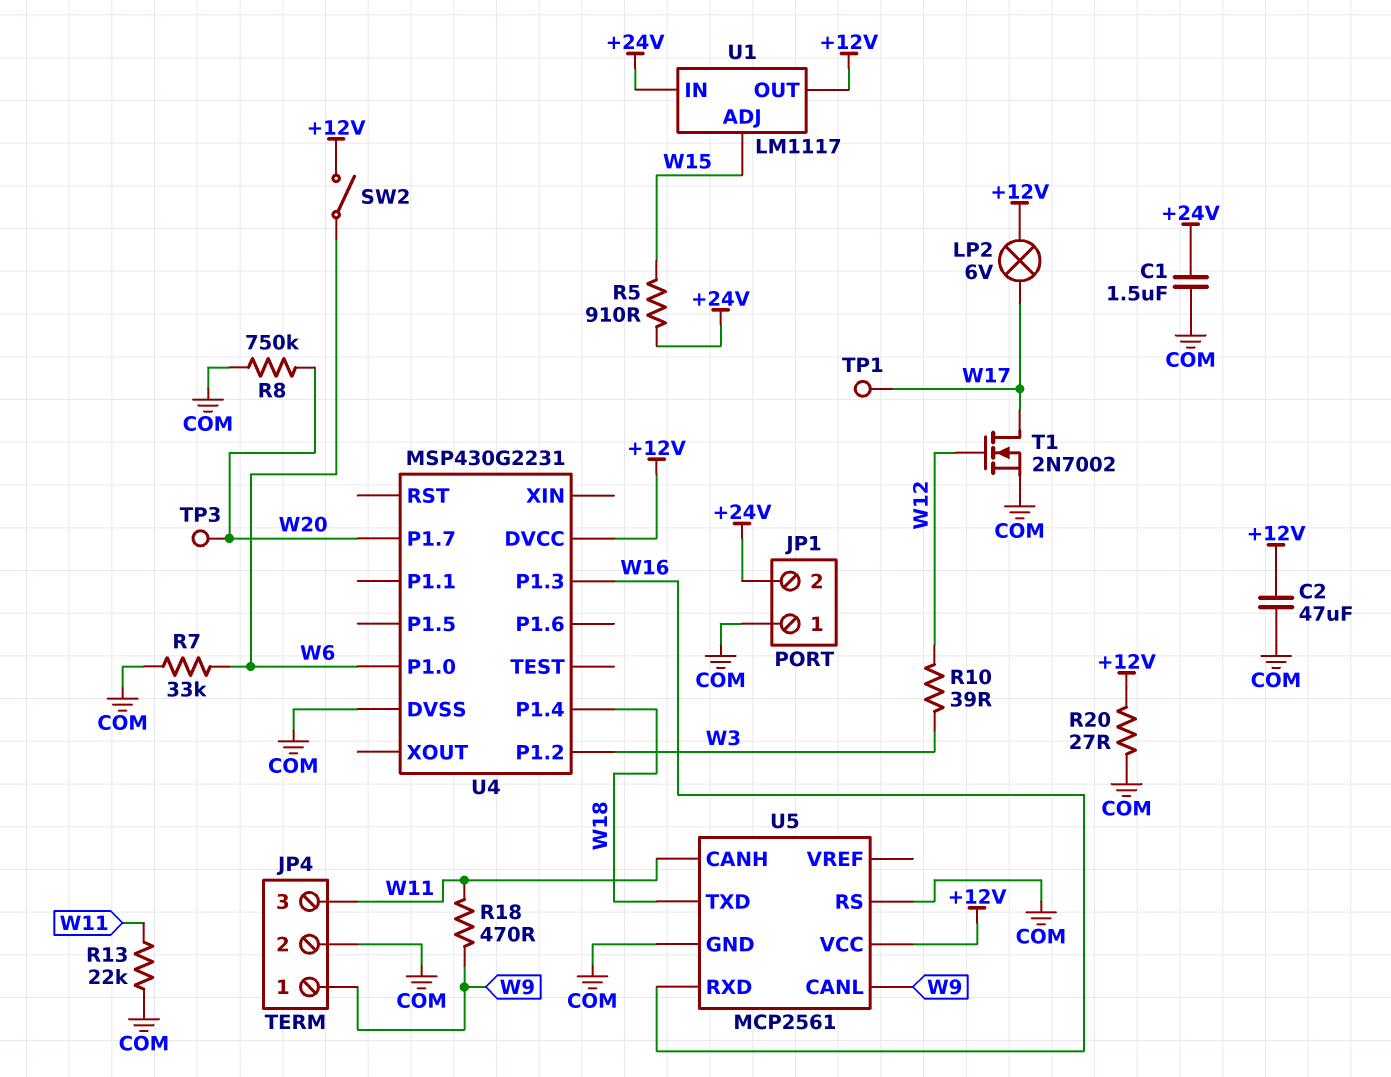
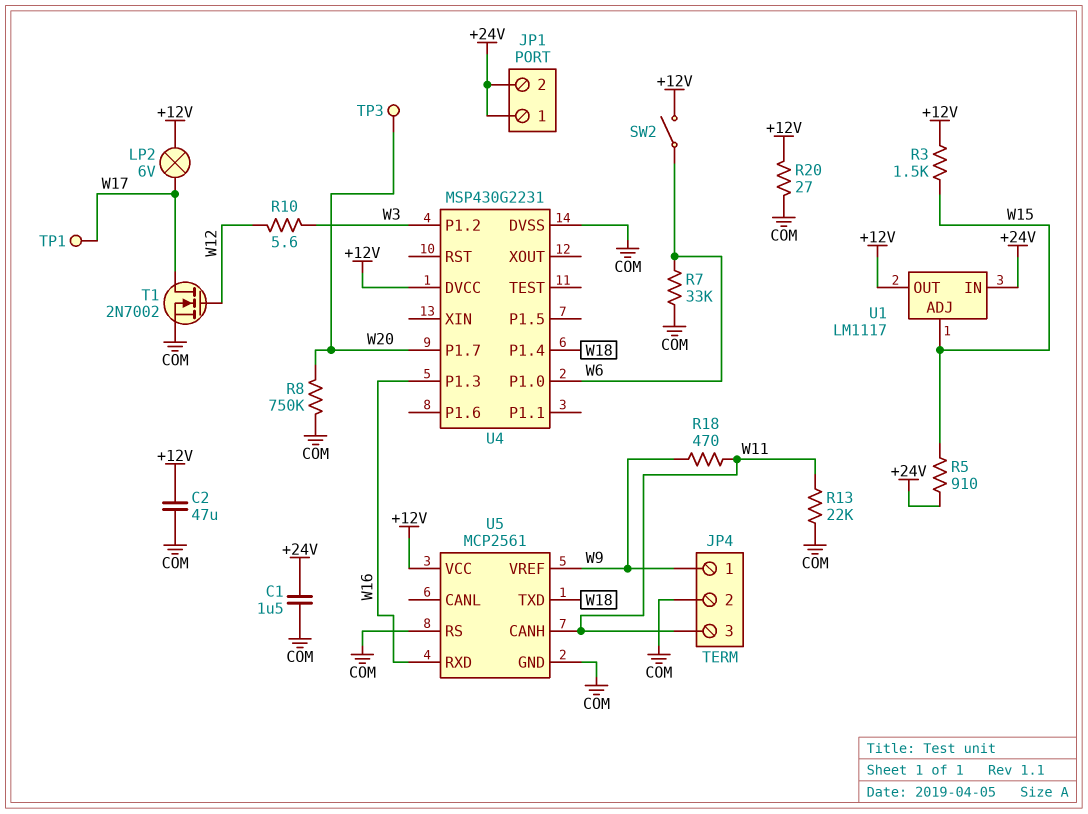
JP1 pin 1: COM -> +24V
R3: none -> 1.5k (+12V, W15)
R10: 39 (W3, W12) -> 5.6 (W3, W12)
U5 pin CANL: W9 -> none
U5 pin VREF: none -> W9

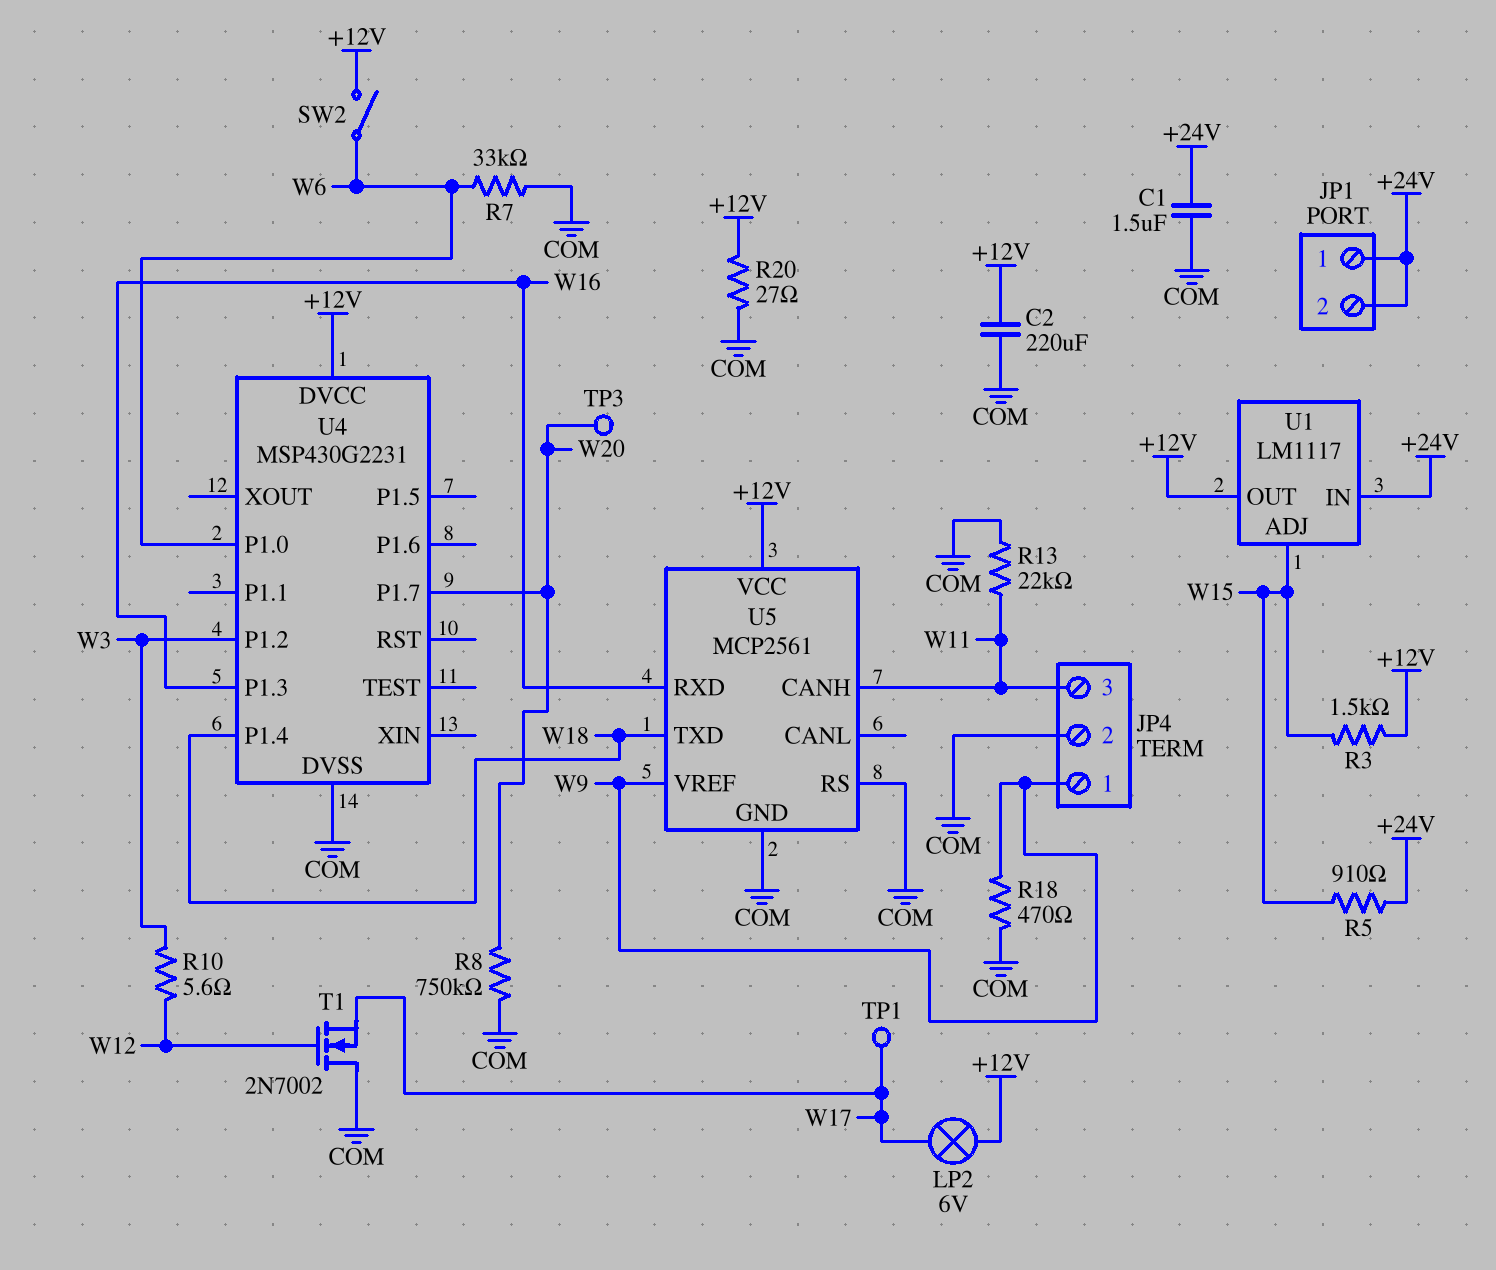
C2: 47uF (+12V, COM) -> 220uF (+12V, COM)
R18: 470 (W9, W11) -> 470 (COM, W9)
T1: NMOS 2N7002 (G W12, D W17, S COM) -> NMOS 2N7002 (G W12, D COM, S W17)

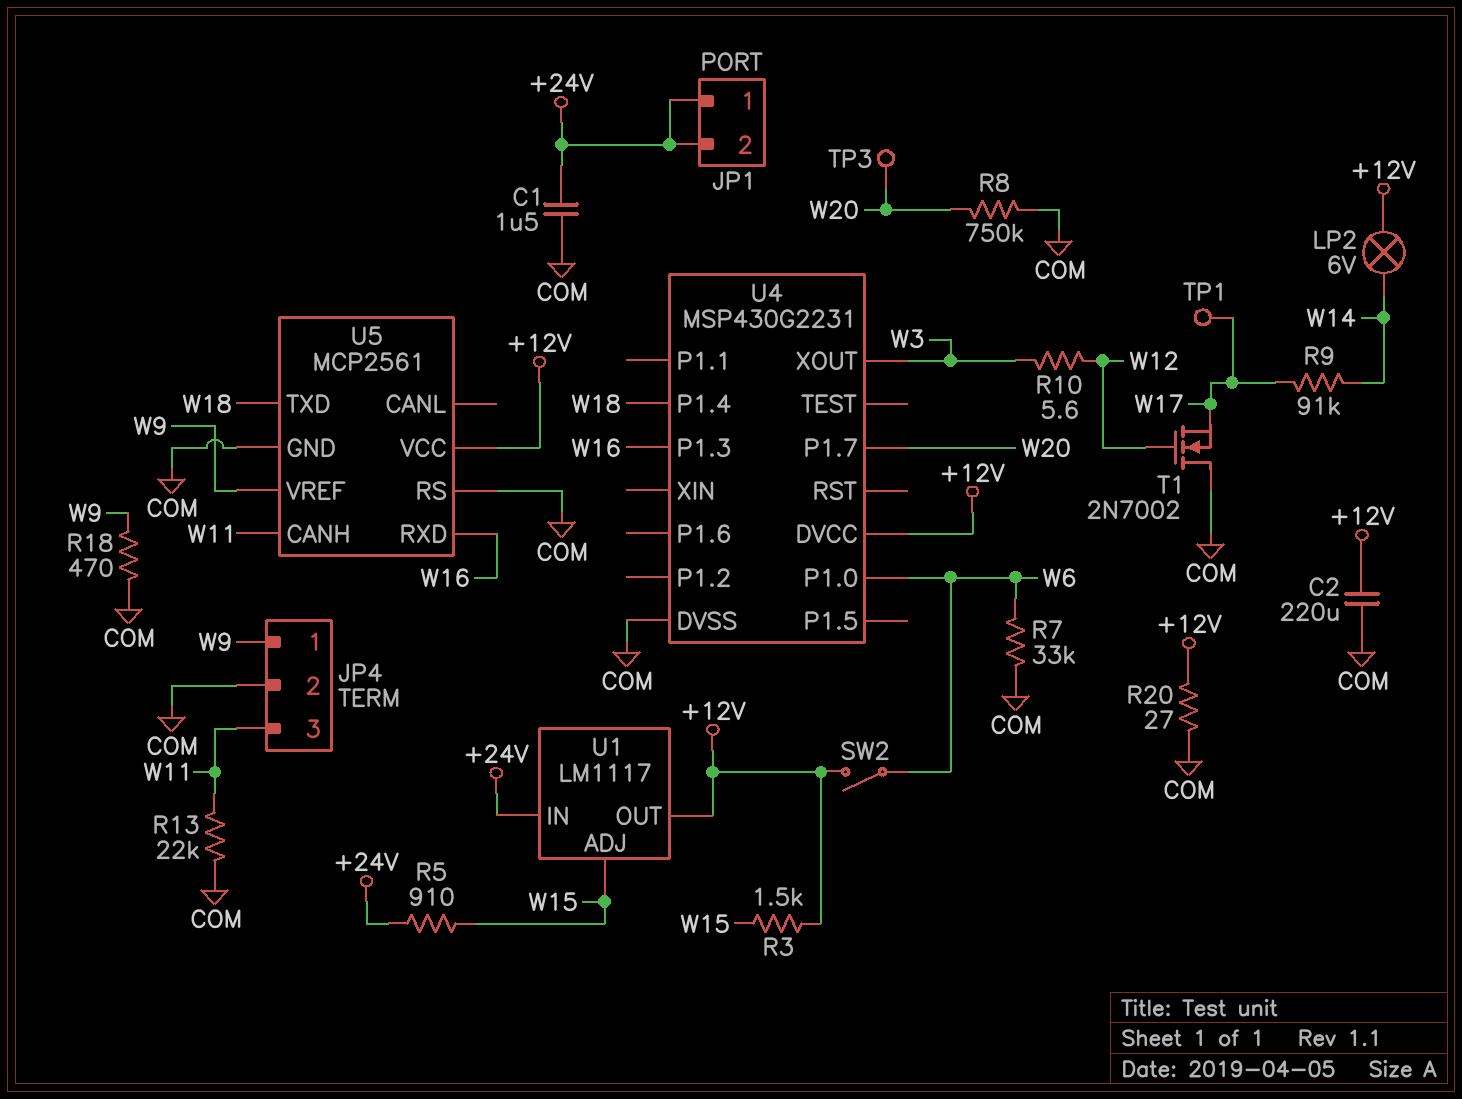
LP2: lamp 6V (+12V, W17) -> lamp 6V (+12V, W14)
R9: none -> 91k (W14, W17)
U4 pin P1.2: W3 -> none
U4 pin XOUT: none -> W3

